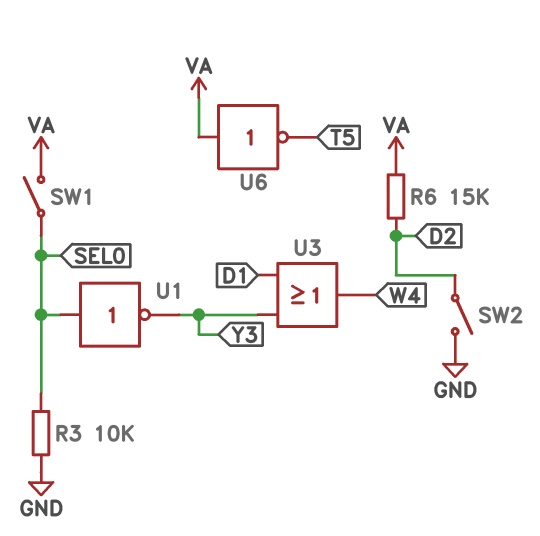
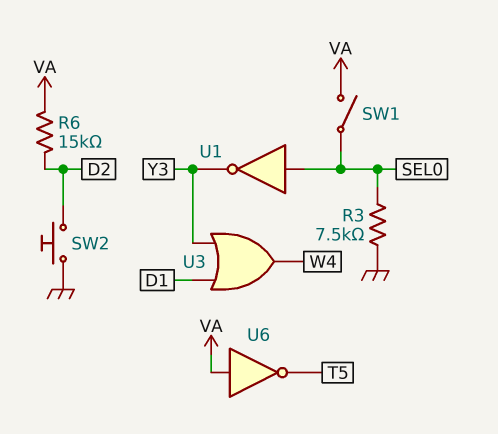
R3: 10k (GND, SEL0) -> 7.5k (GND, SEL0)
SW2: switch (D2, GND) -> button (D2, GND)

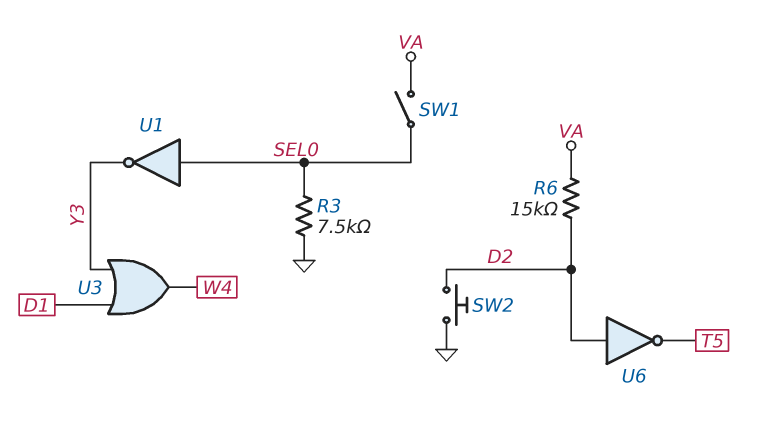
U6: NOT (in VA, out T5) -> NOT (in D2, out T5)

